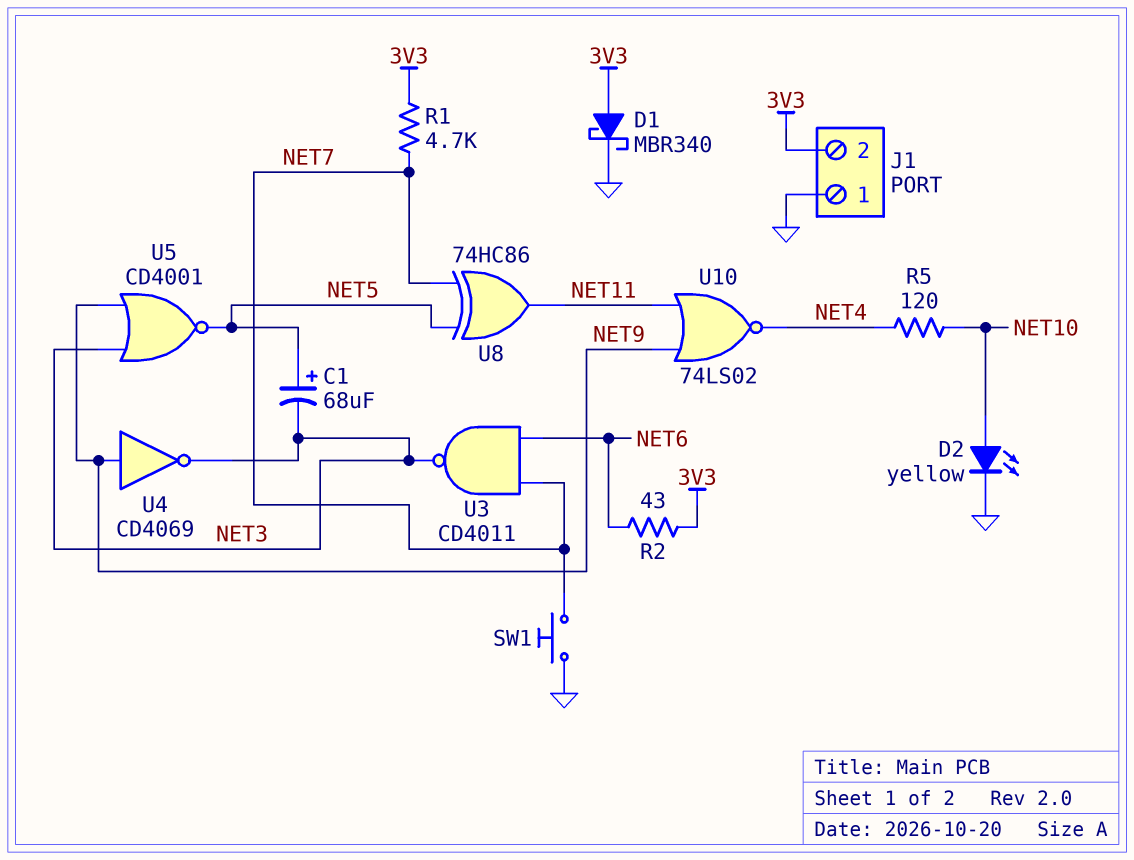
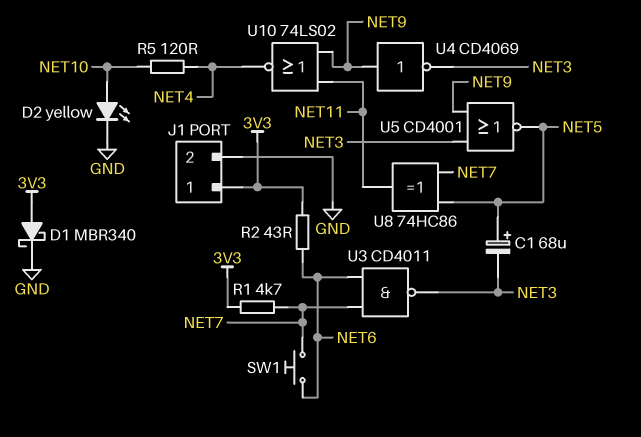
J1 pin 1: GND -> 3V3
J1 pin 2: 3V3 -> GND
SW1: button (GND, NET7) -> button (NET6, NET7)

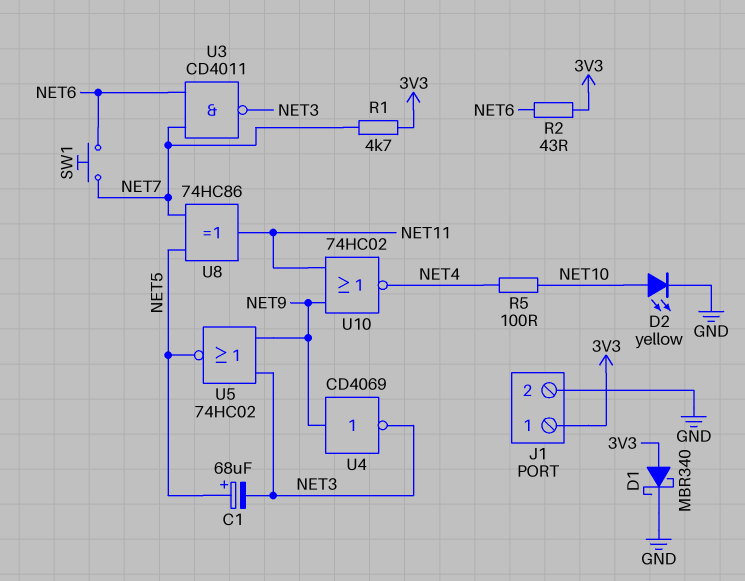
R5: 120 (NET4, NET10) -> 100 (NET4, NET10)
U5: NOR CD4001 (in NET3, in NET9, out NET5) -> NOR 74HC02 (in NET3, in NET9, out NET5)
U10: NOR 74LS02 (in NET9, in NET11, out NET4) -> NOR 74HC02 (in NET9, in NET11, out NET4)

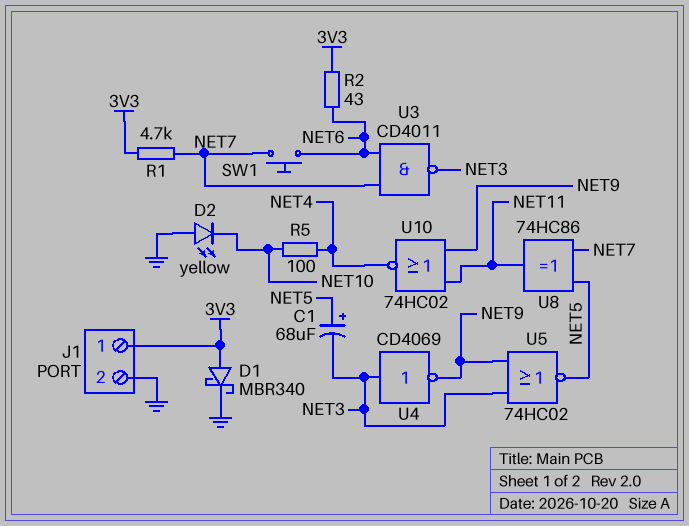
D2: LED yellow (A NET10, K GND) -> LED yellow (A GND, K NET10)
U4: NOT CD4069 (in NET9, out NET3) -> NOT CD4069 (in NET3, out NET9)

